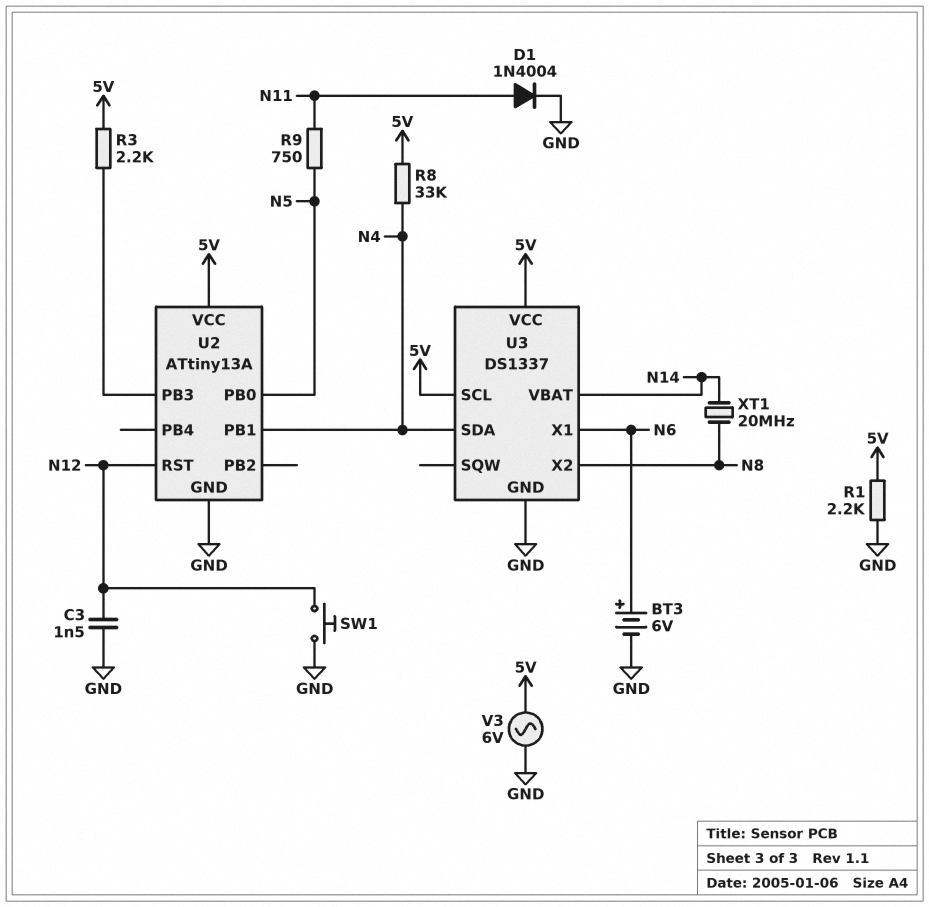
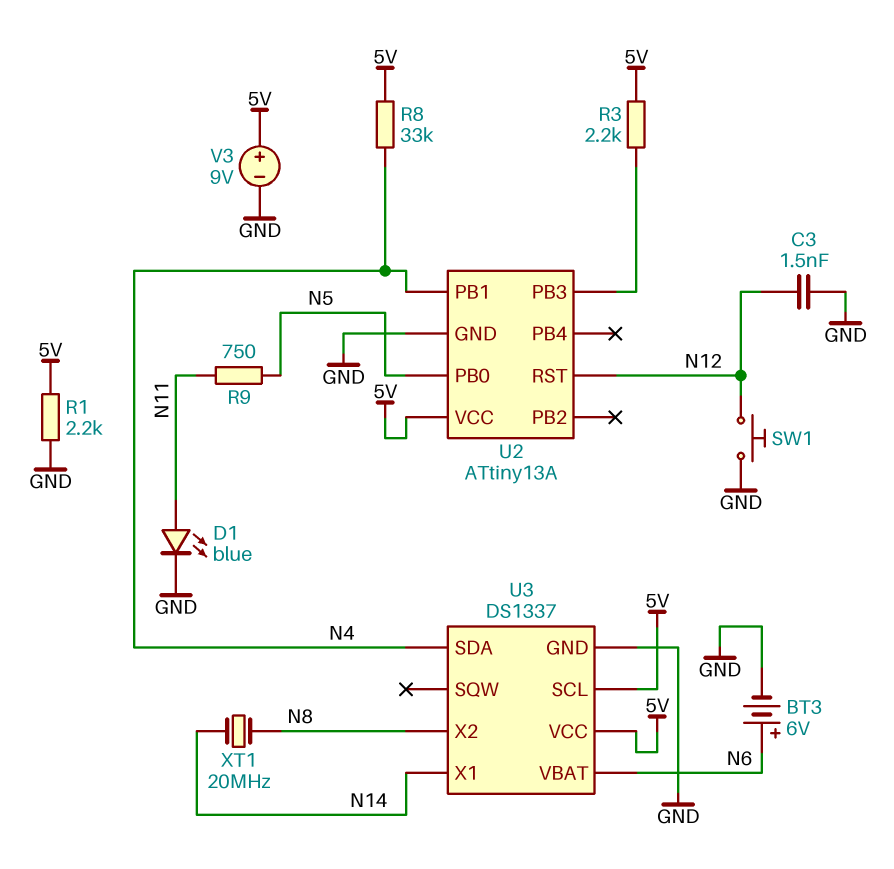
D1: diode 1N4004 (A N11, K GND) -> LED blue (A N11, K GND)
U3 pin VBAT: N14 -> N6
U3 pin X1: N6 -> N14
V3: AC 6V (5V, GND) -> 9V (plus 5V, minus GND)

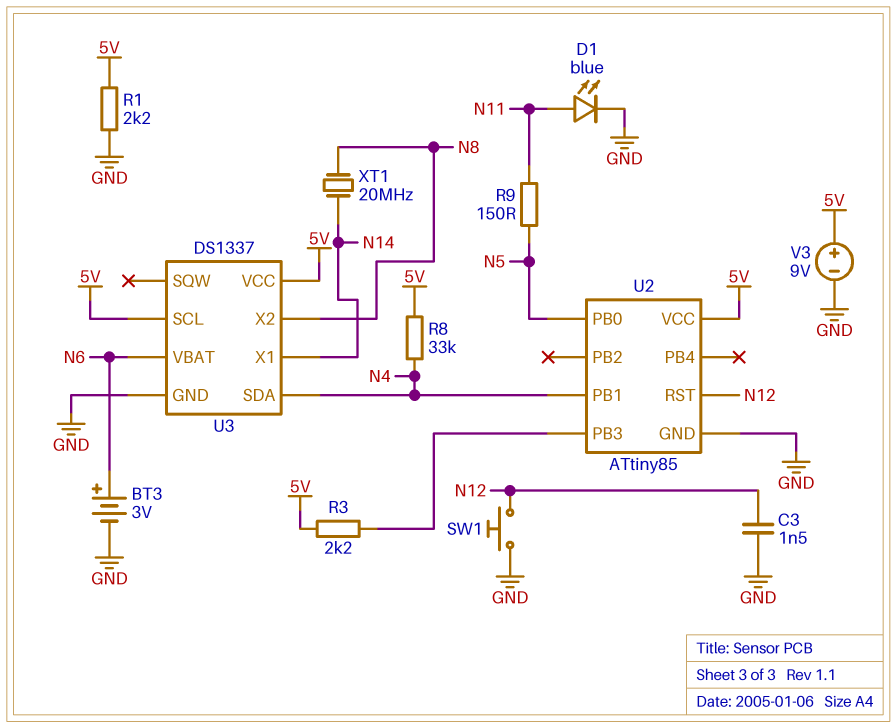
BT3: 6V (plus N6, minus GND) -> 3V (plus N6, minus GND)
R9: 750 (N5, N11) -> 150 (N5, N11)
U2: ATtiny13A -> ATtiny85

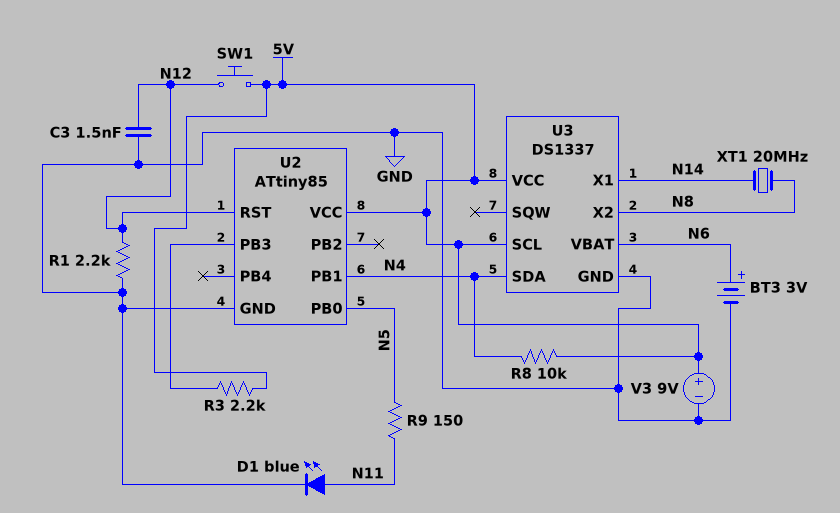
R1: 2.2k (5V, GND) -> 2.2k (GND, N12)
R8: 33k (5V, N4) -> 10k (5V, N4)
SW1: button (GND, N12) -> button (5V, N12)

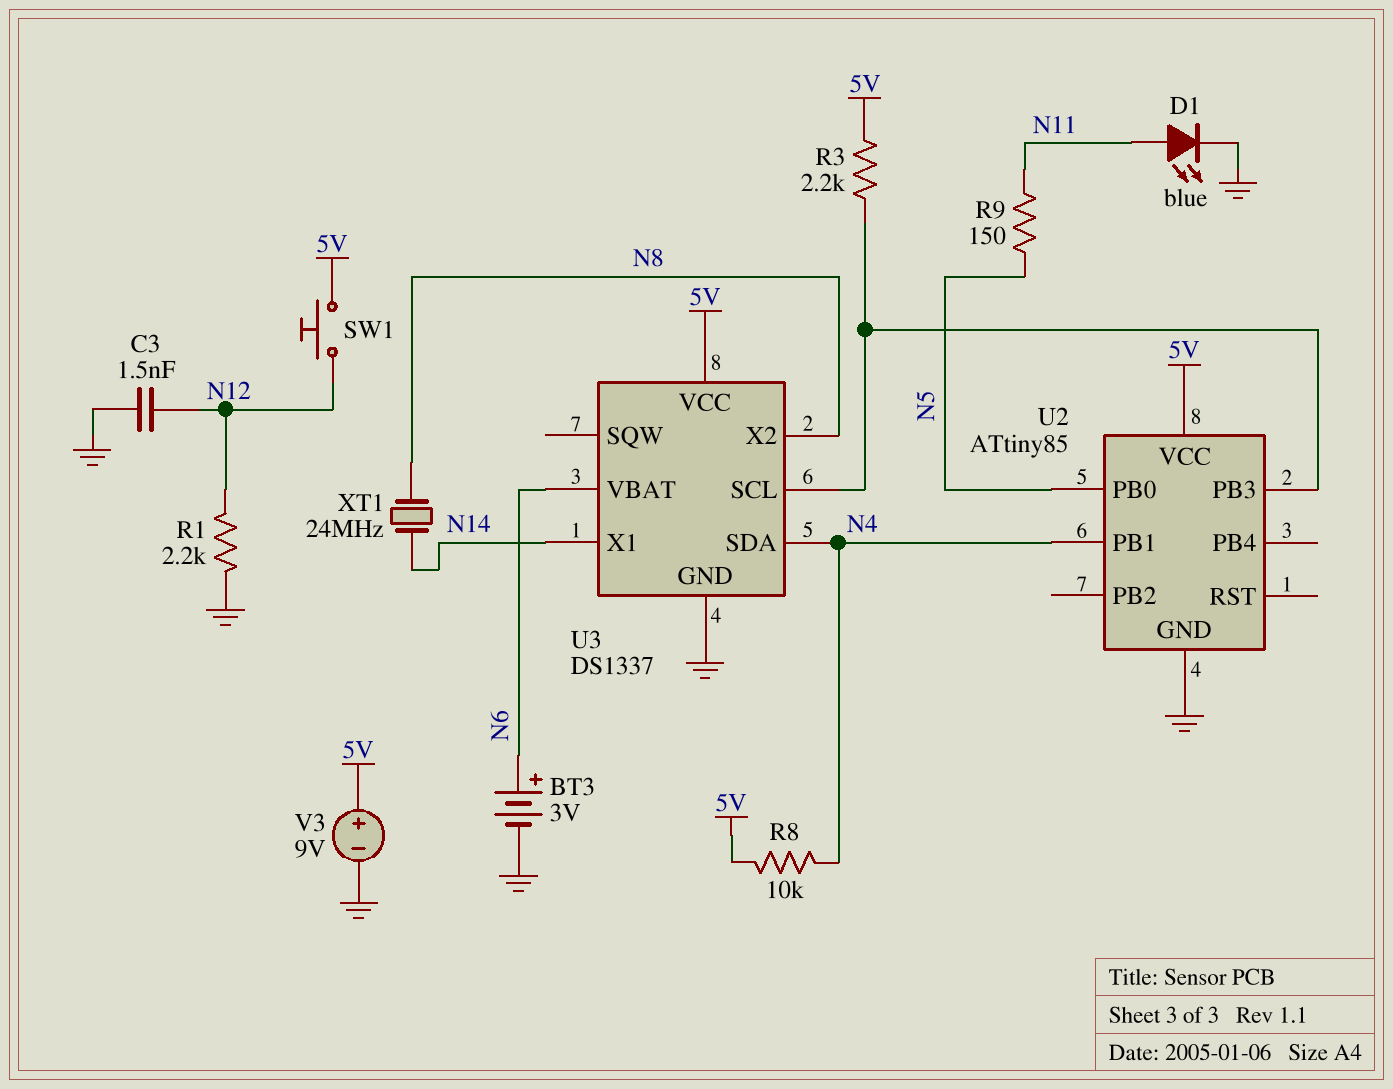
U2 pin RST: N12 -> none
U3 pin SCL: 5V -> U2/PB3
XT1: 20MHz (N8, N14) -> 24MHz (N8, N14)

